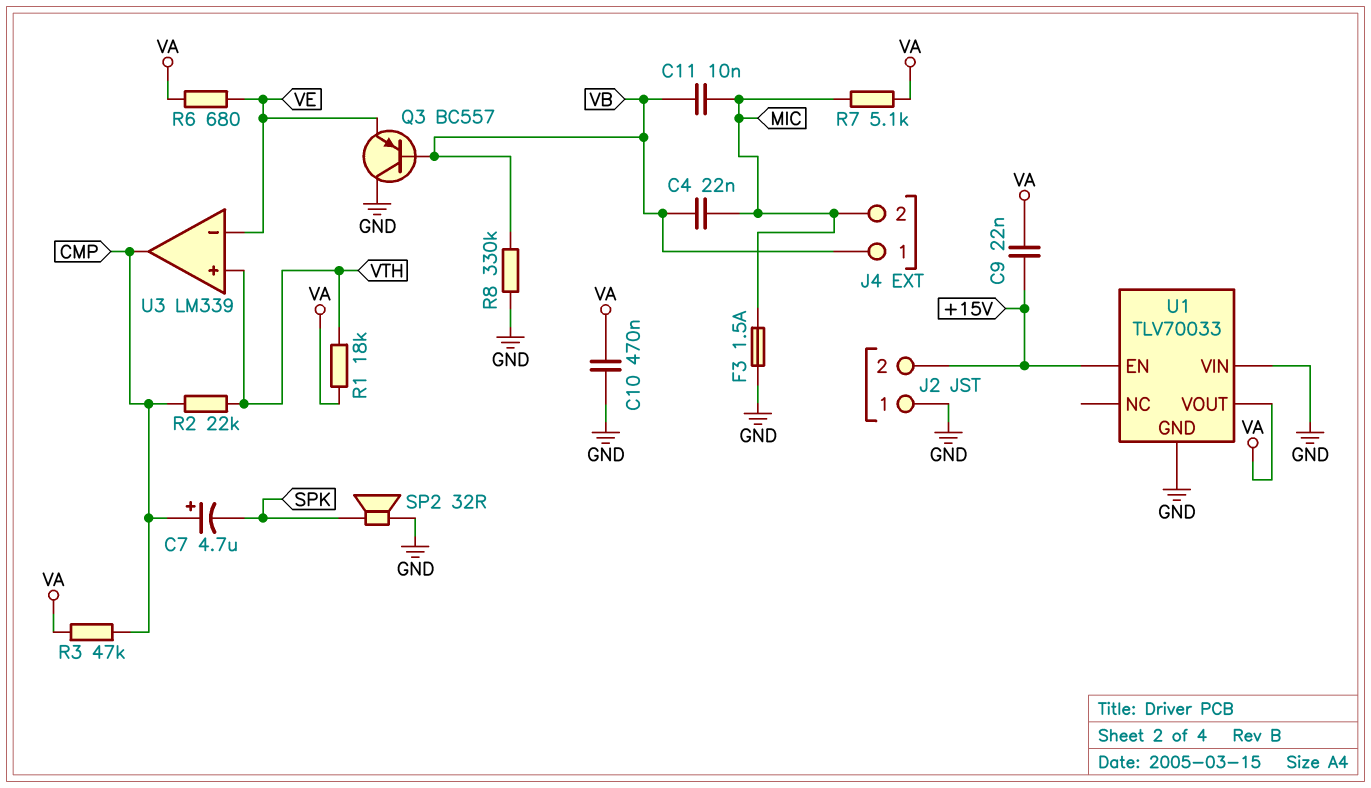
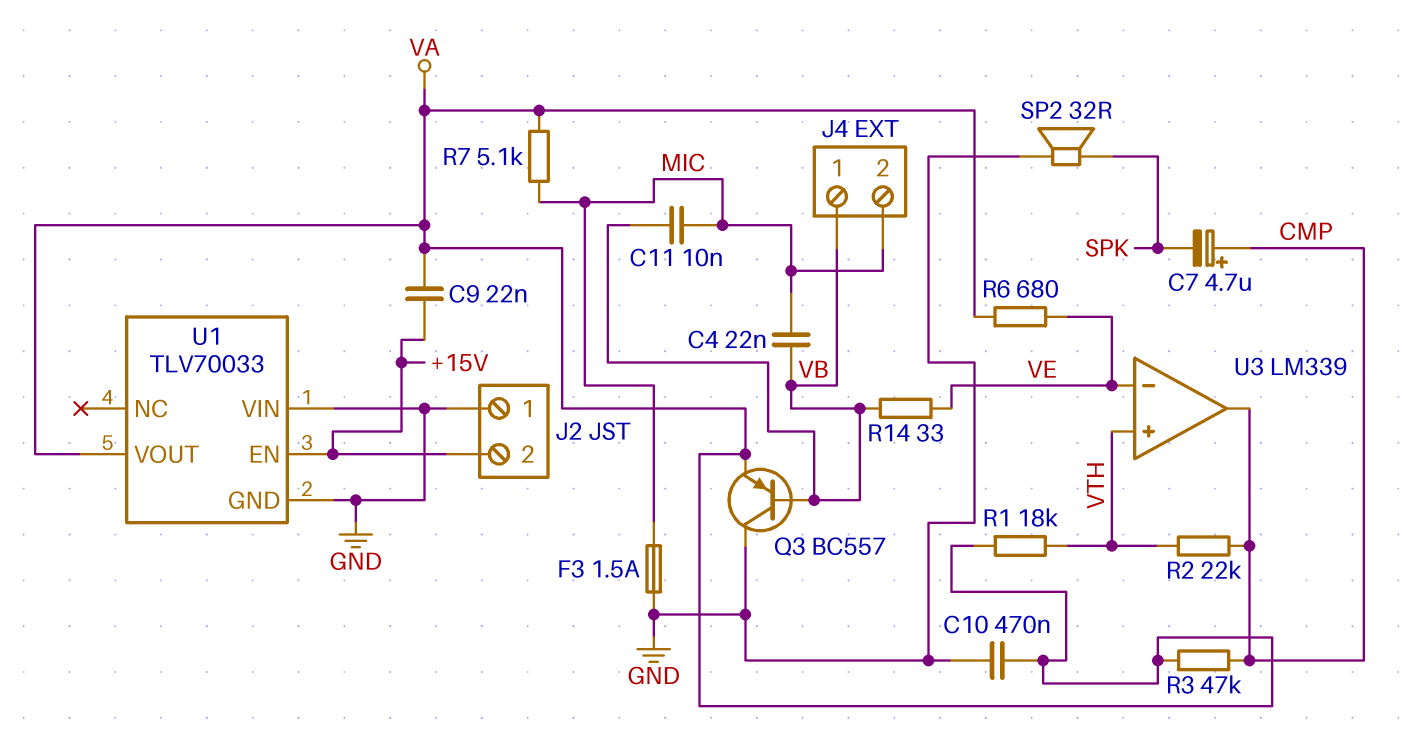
Q3: PNP BC557 (B VB, C GND, E VE) -> PNP BC557 (B VB, C GND, E VA)
R8: 330k (GND, VB) -> none
R14: none -> 33 (VB, VE)

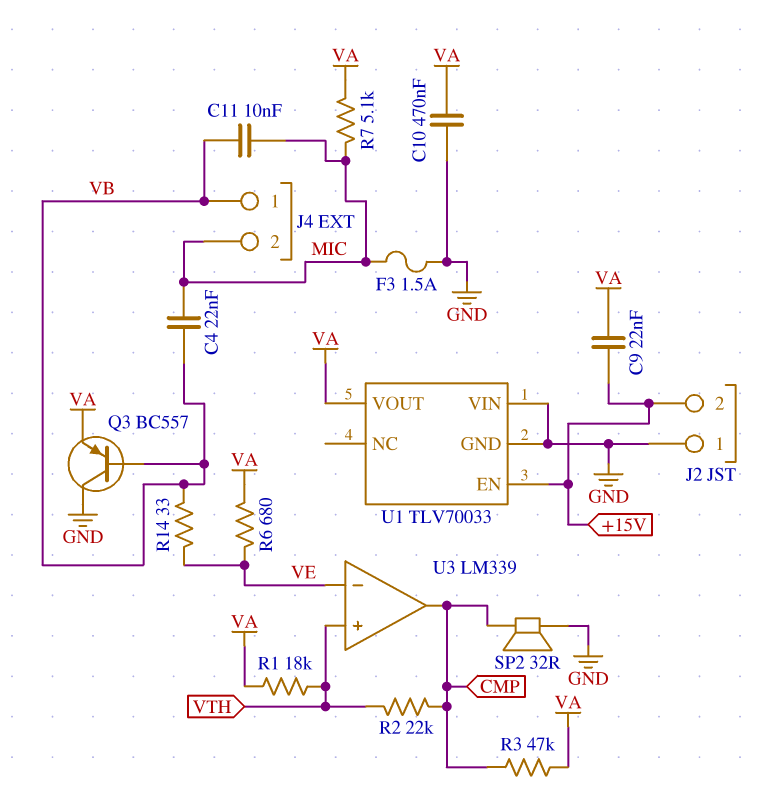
C7: 4.7uF (plus CMP, minus SPK) -> none
SP2: speaker 32R (GND, SPK) -> speaker 32R (CMP, GND)

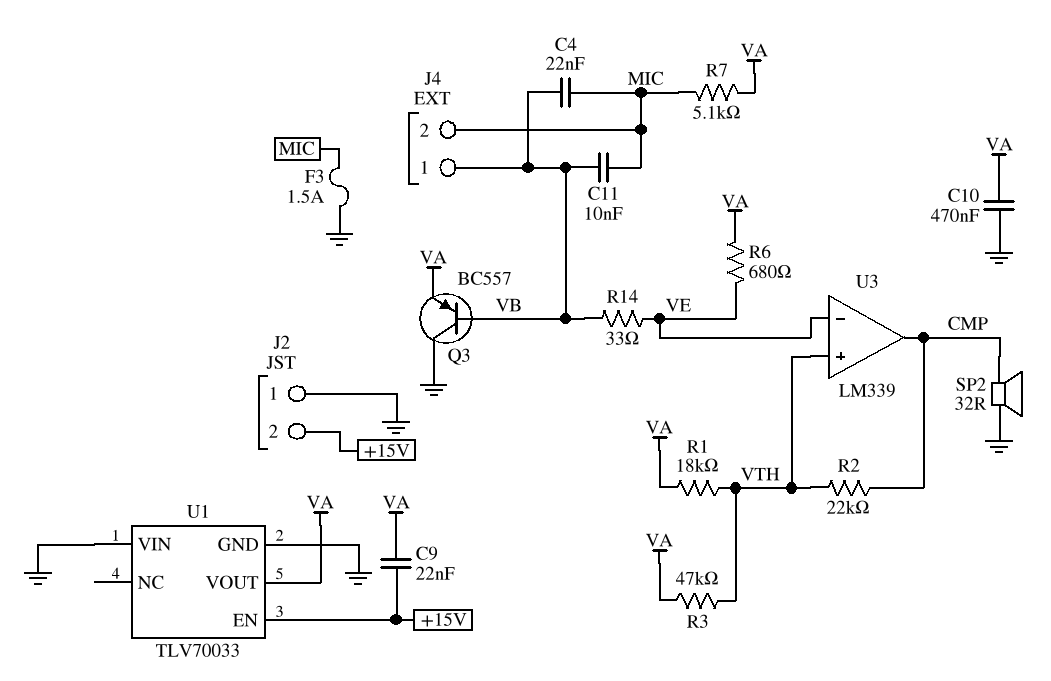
R3: 47k (CMP, VA) -> 47k (VA, VTH)

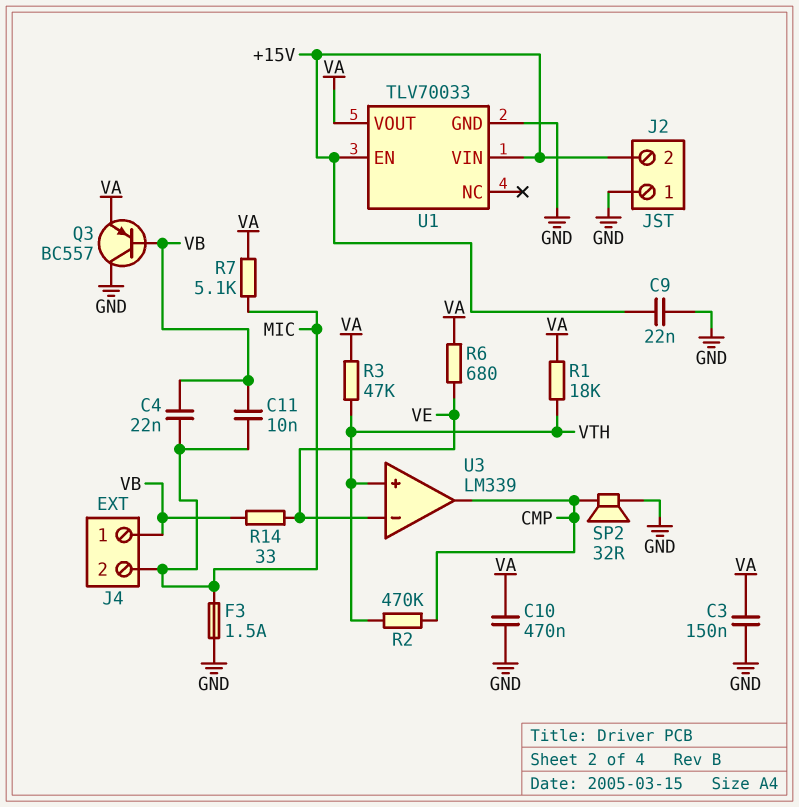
C3: none -> 150nF (GND, VA)
C9: 22nF (+15V, VA) -> 22nF (+15V, GND)
R2: 22k (CMP, VTH) -> 470k (CMP, VTH)
U1 pin VIN: GND -> +15V

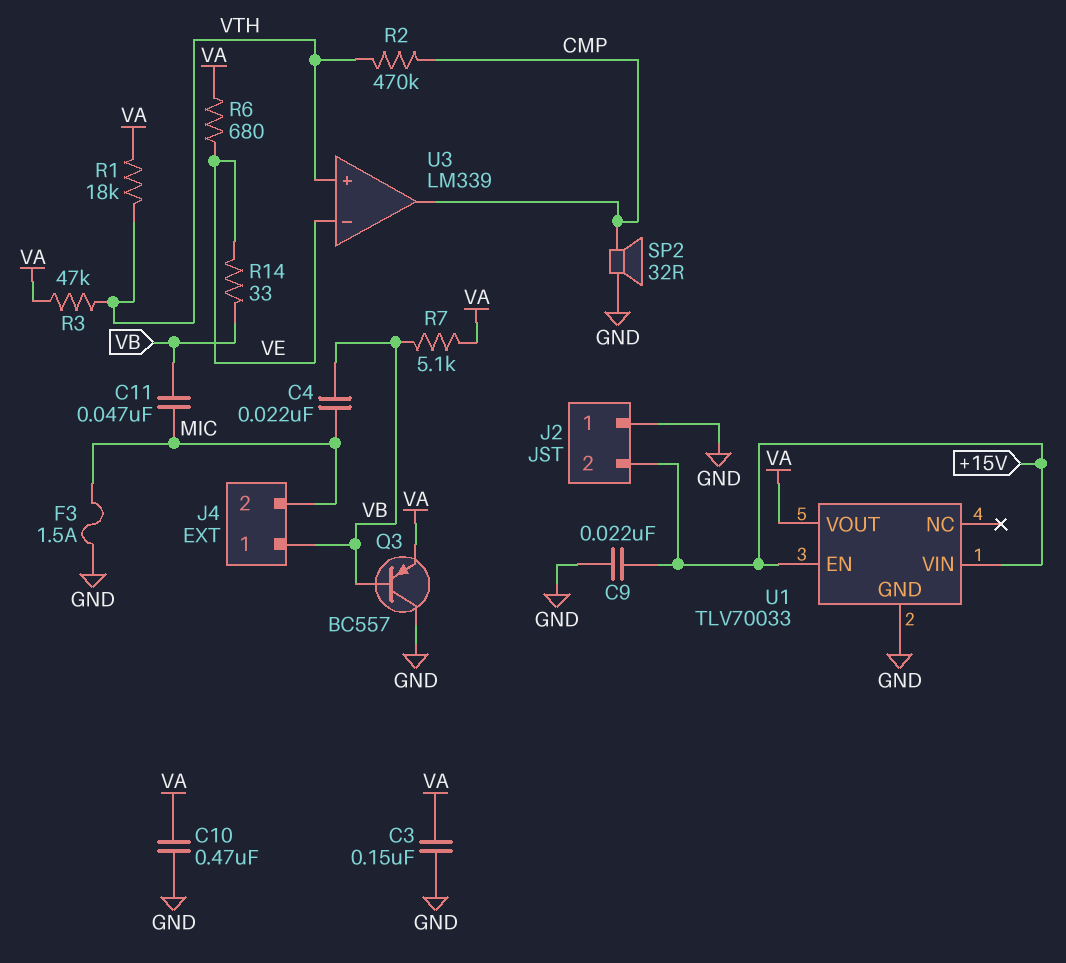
C11: 10nF (MIC, VB) -> 47nF (MIC, VB)
R7: 5.1k (MIC, VA) -> 5.1k (VA, VB)

